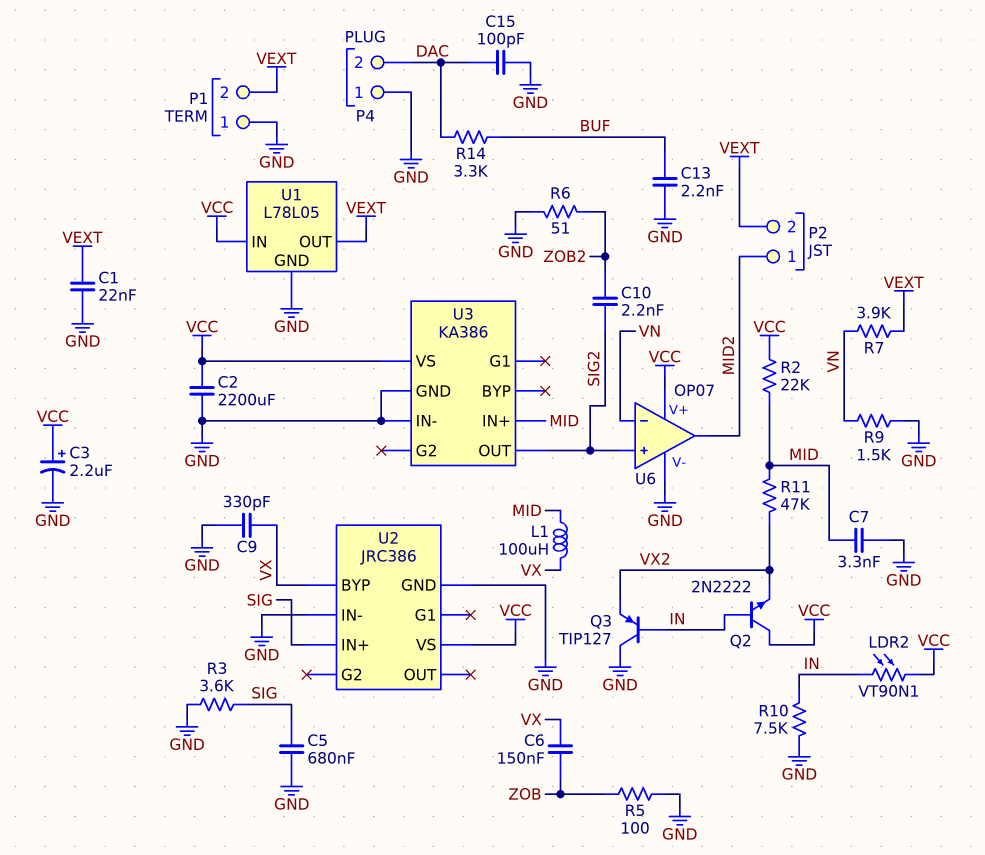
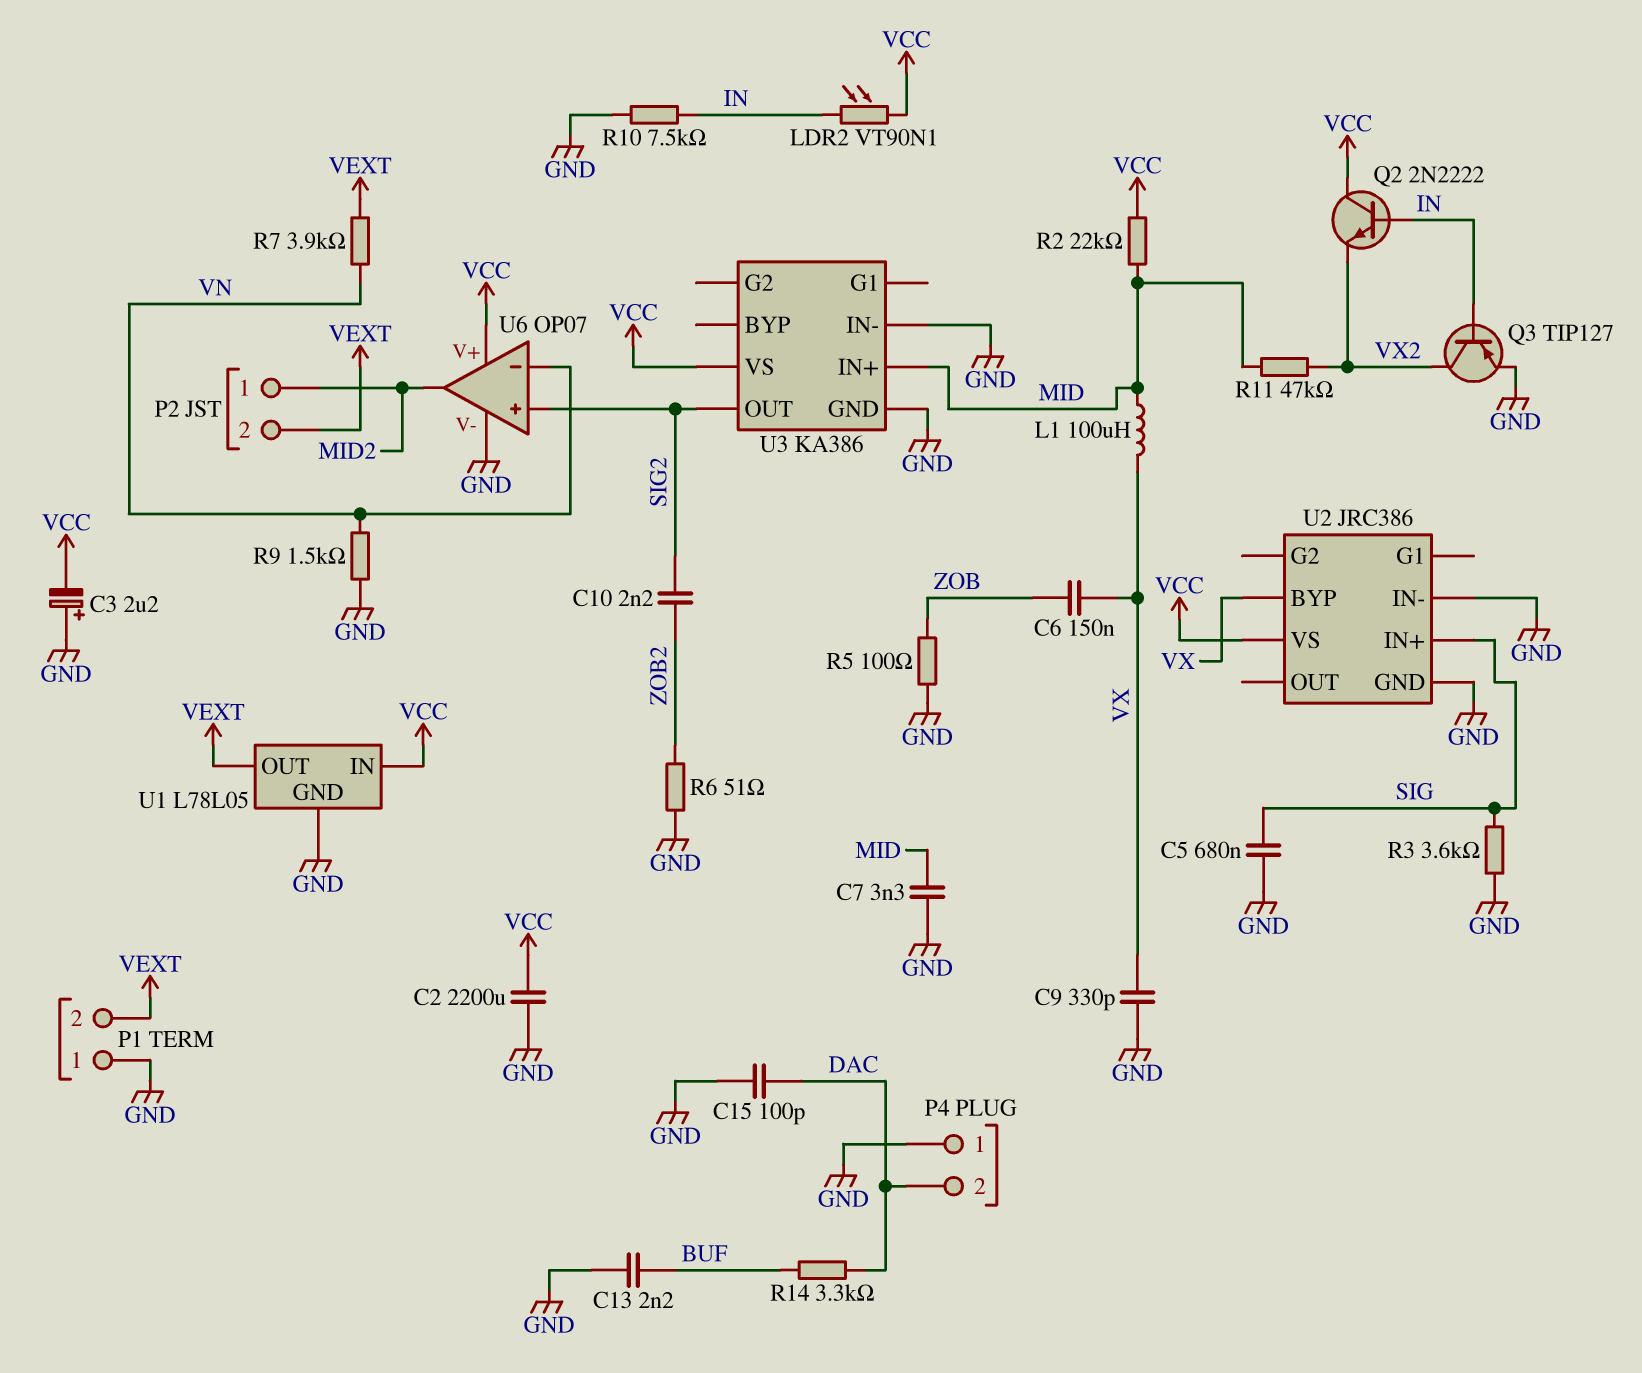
C1: 22nF (GND, VEXT) -> none
C3: 2.2uF (plus VCC, minus GND) -> 2.2uF (plus GND, minus VCC)
Q3: PNP TIP127 (B IN, C GND, E VX2) -> PNP TIP127 (B IN, C VX2, E GND)

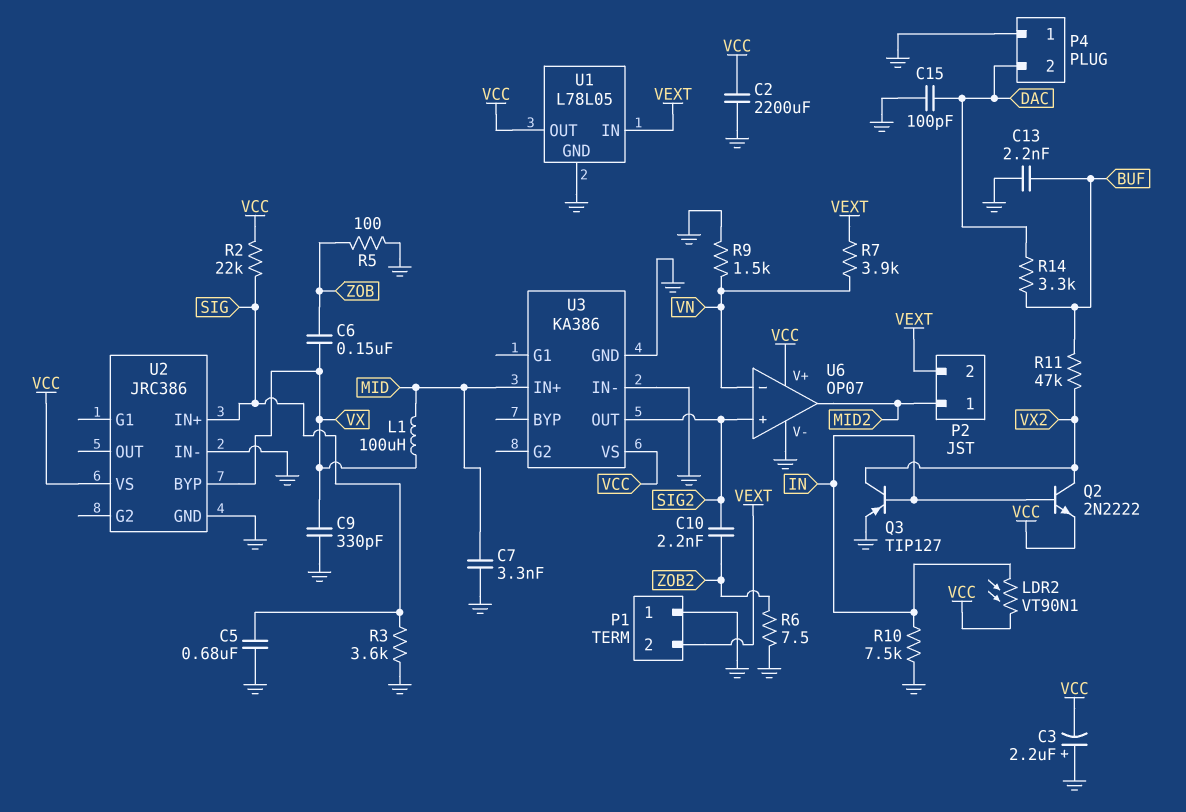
Q2: NPN 2N2222 (B IN, C VCC, E VX2) -> NPN 2N2222 (B IN, C VX2, E VCC)
R2: 22k (MID, VCC) -> 22k (SIG, VCC)
R6: 51 (GND, ZOB2) -> 7.5 (GND, ZOB2)
R11: 47k (MID, VX2) -> 47k (BUF, VX2)
U1 pin IN: VCC -> VEXT
U1 pin OUT: VEXT -> VCC

